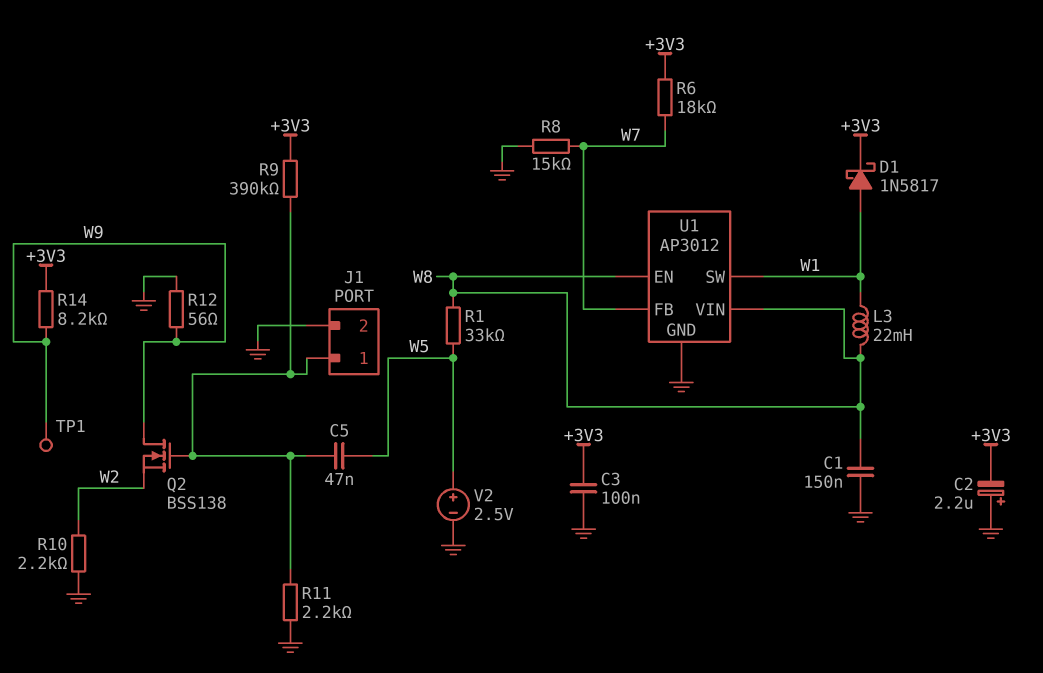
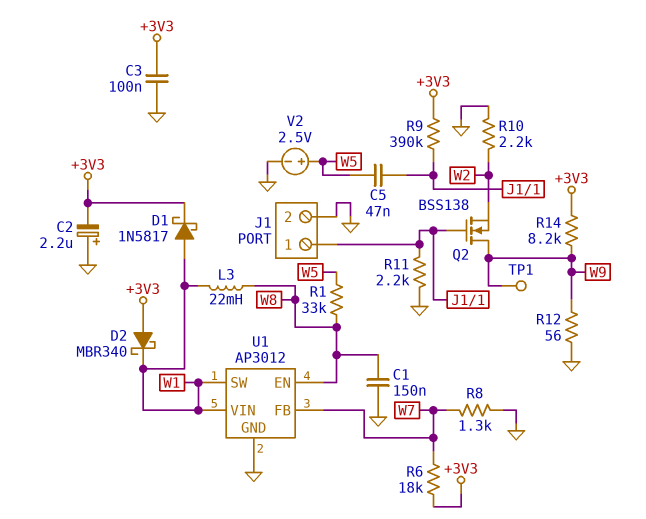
D2: none -> schottky MBR340 (A +3V3, K W1)
R8: 15k (GND, W7) -> 1.3k (GND, W7)
U1 pin VIN: W8 -> W1

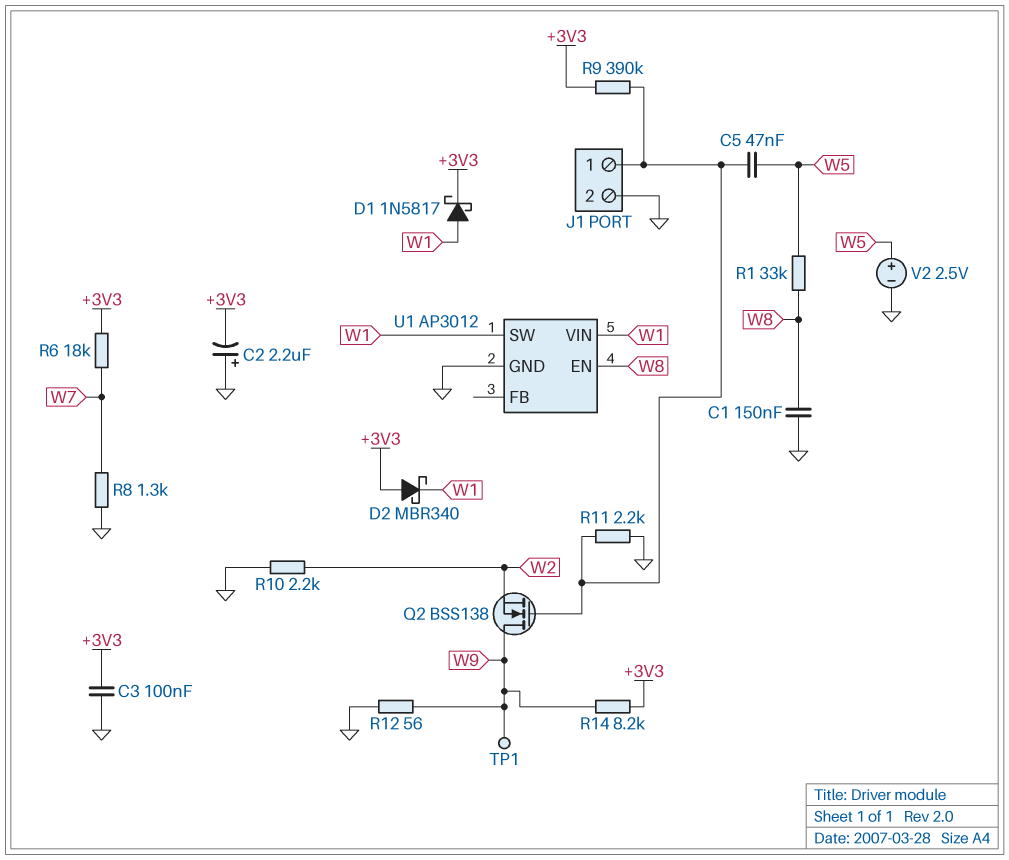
L3: 22mH (W1, W8) -> none
U1 pin FB: W7 -> none

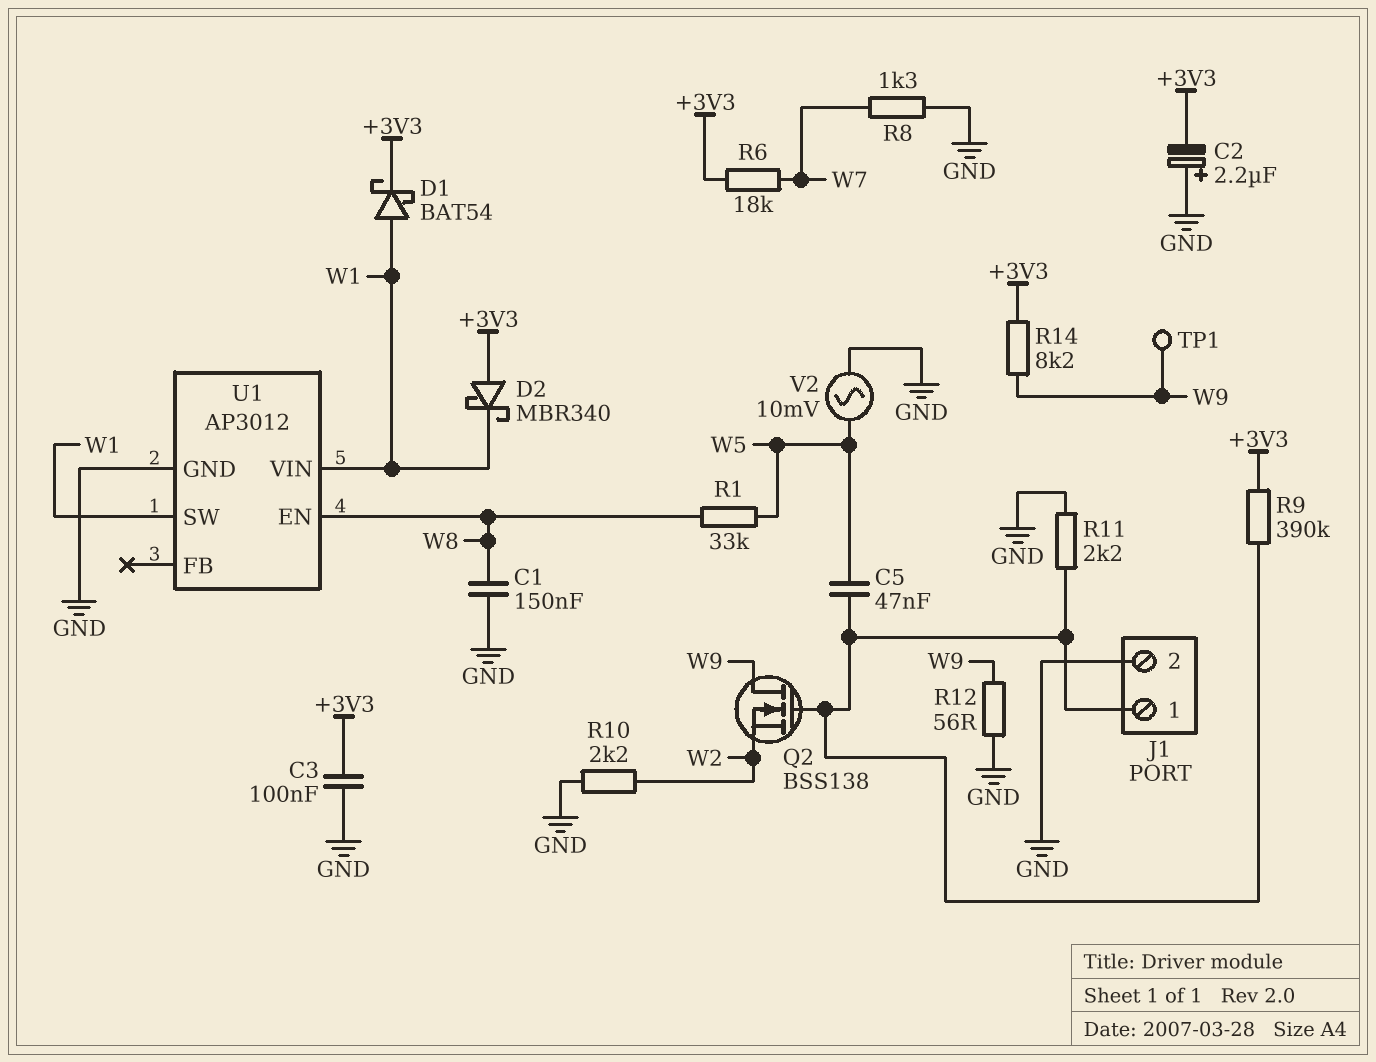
D1: schottky 1N5817 (A W1, K +3V3) -> schottky BAT54 (A W1, K +3V3)
V2: 2.5V (plus W5, minus GND) -> AC 10mV (GND, W5)

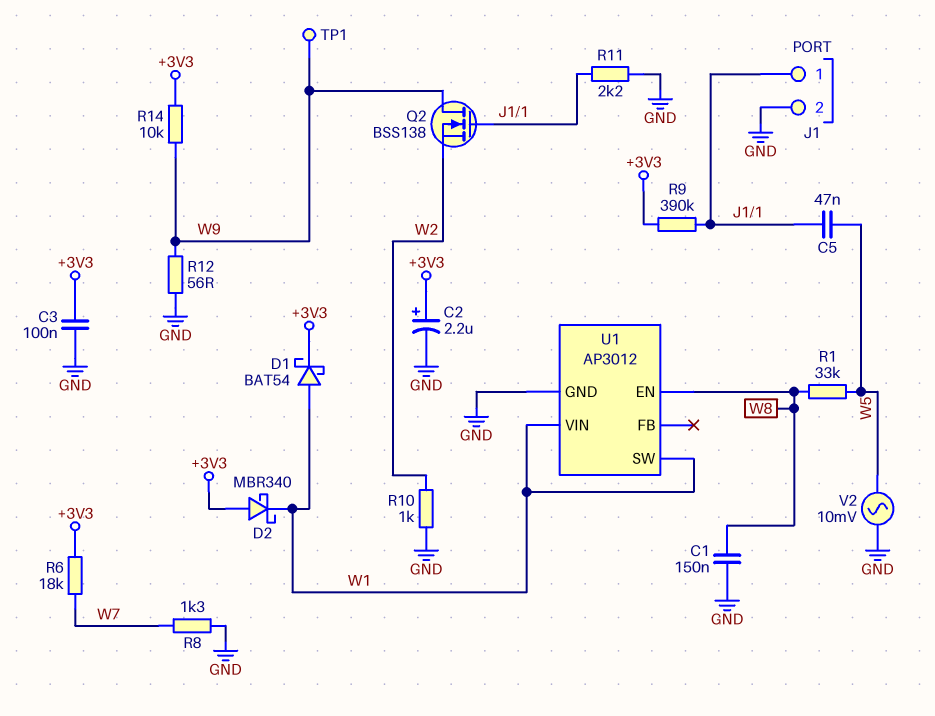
C2: 2.2uF (plus GND, minus +3V3) -> 2.2uF (plus +3V3, minus GND)
R10: 2.2k (GND, W2) -> 1k (GND, W2)
R14: 8.2k (+3V3, W9) -> 10k (+3V3, W9)

